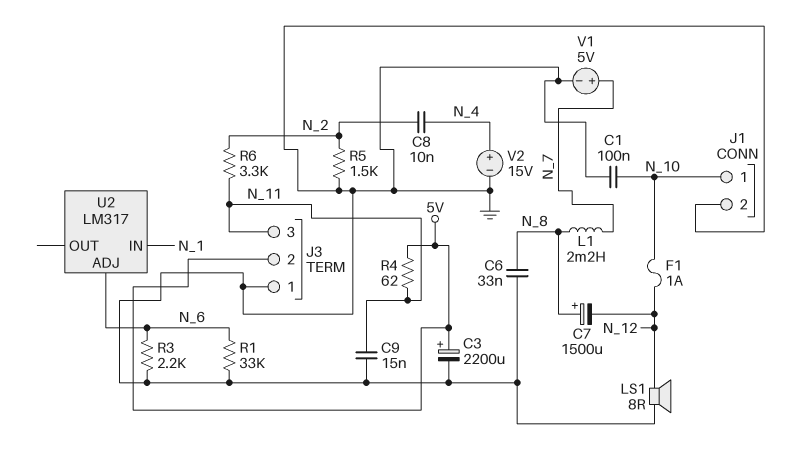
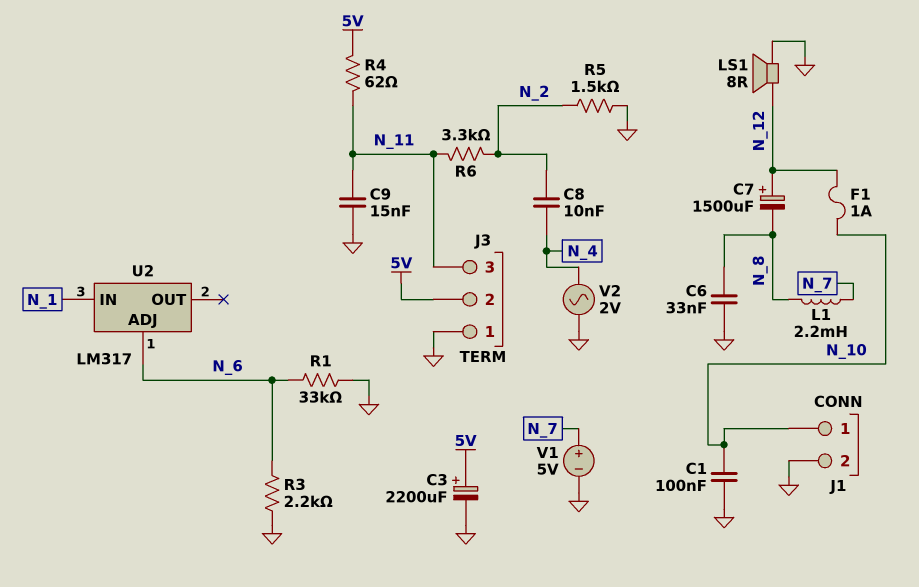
C7: 1500uF (plus N_8, minus N_12) -> 1500uF (plus N_12, minus N_8)
V2: 15V (plus N_4, minus GND) -> AC 2V (GND, N_4)

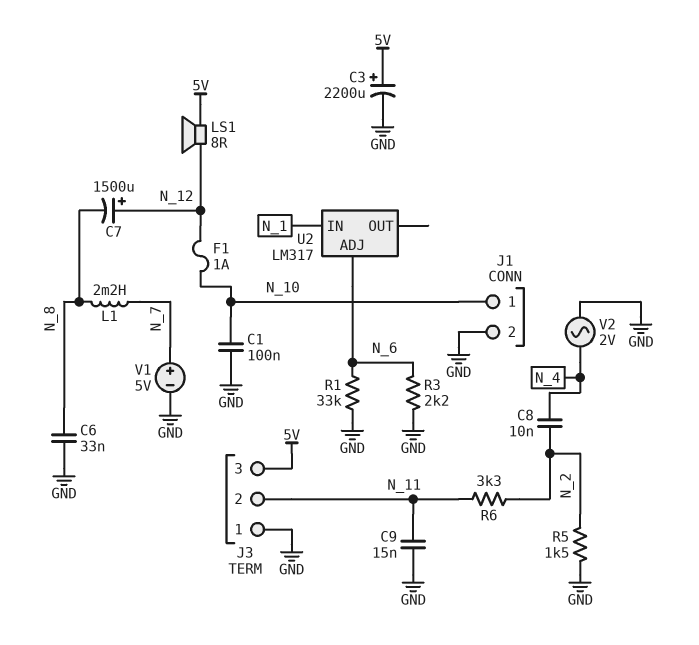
J3 pin 2: 5V -> N_11
J3 pin 3: N_11 -> 5V
LS1: speaker 8R (GND, N_12) -> speaker 8R (5V, N_12)
R4: 62 (5V, N_11) -> none

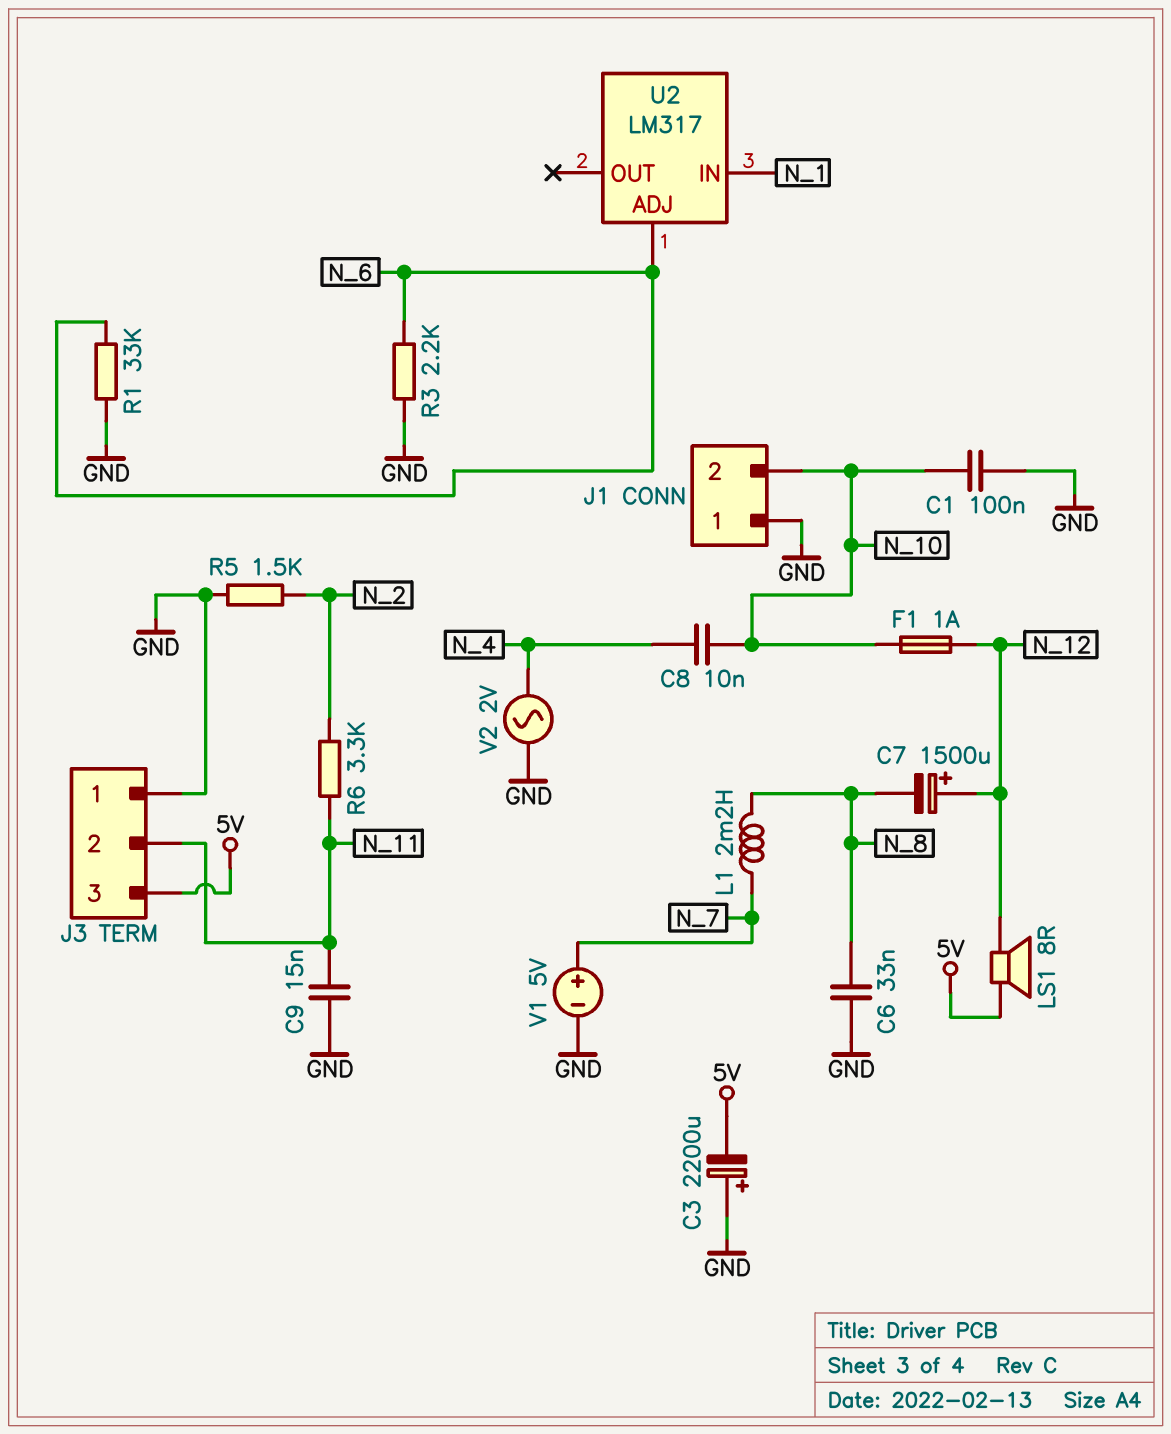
C3: 2200uF (plus 5V, minus GND) -> 2200uF (plus GND, minus 5V)
C8: 10nF (N_2, N_4) -> 10nF (N_4, N_10)
J1 pin 1: N_10 -> GND
J1 pin 2: GND -> N_10

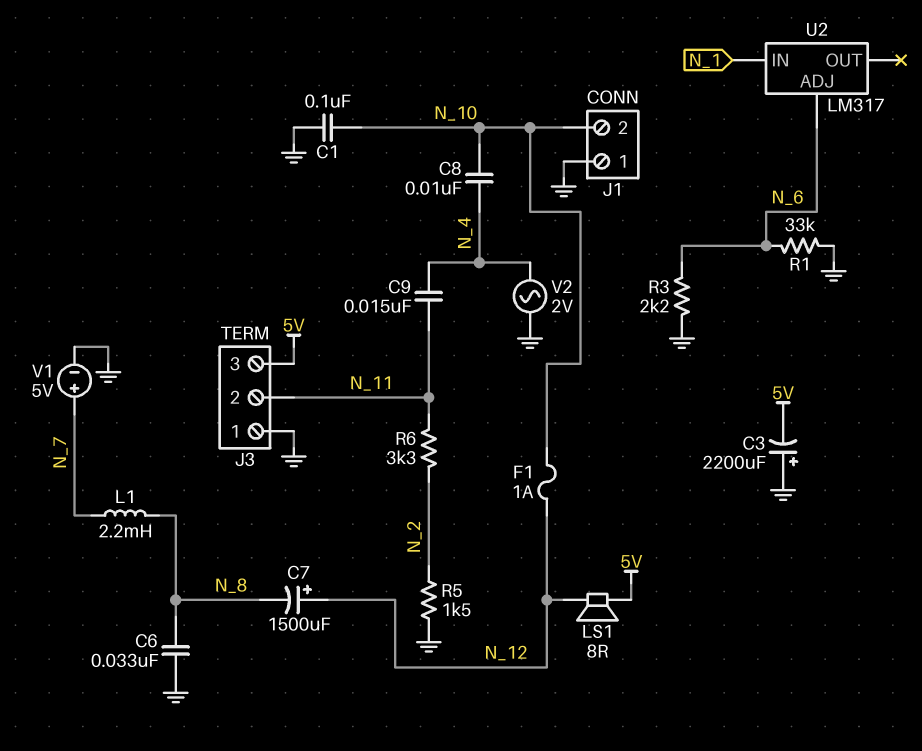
C9: 15nF (GND, N_11) -> 15nF (N_4, N_11)

